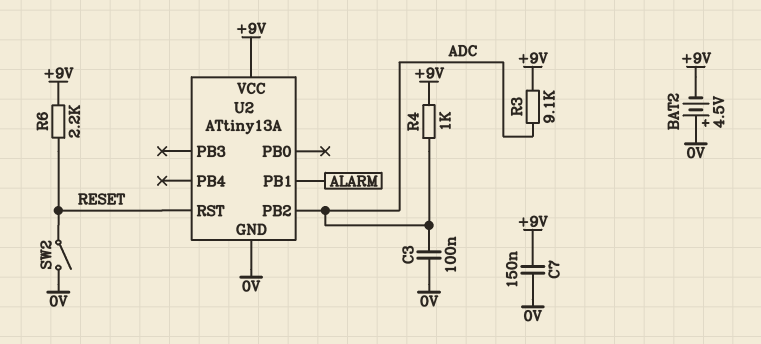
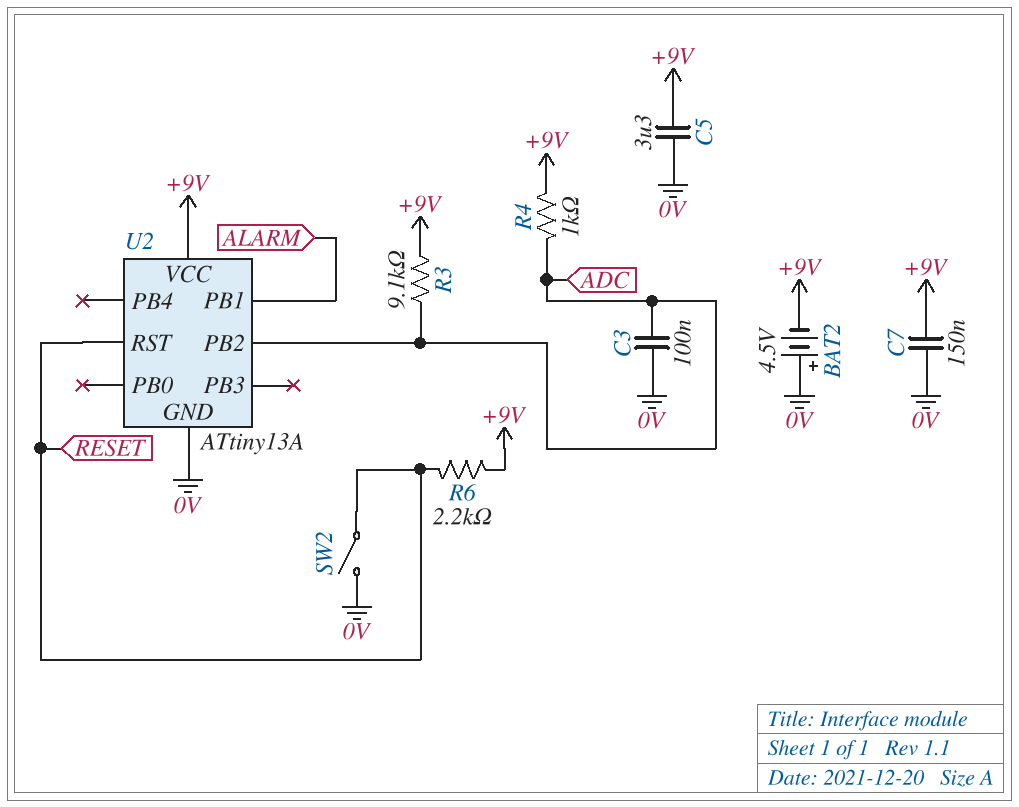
C5: none -> 3.3uF (+9V, 0V)

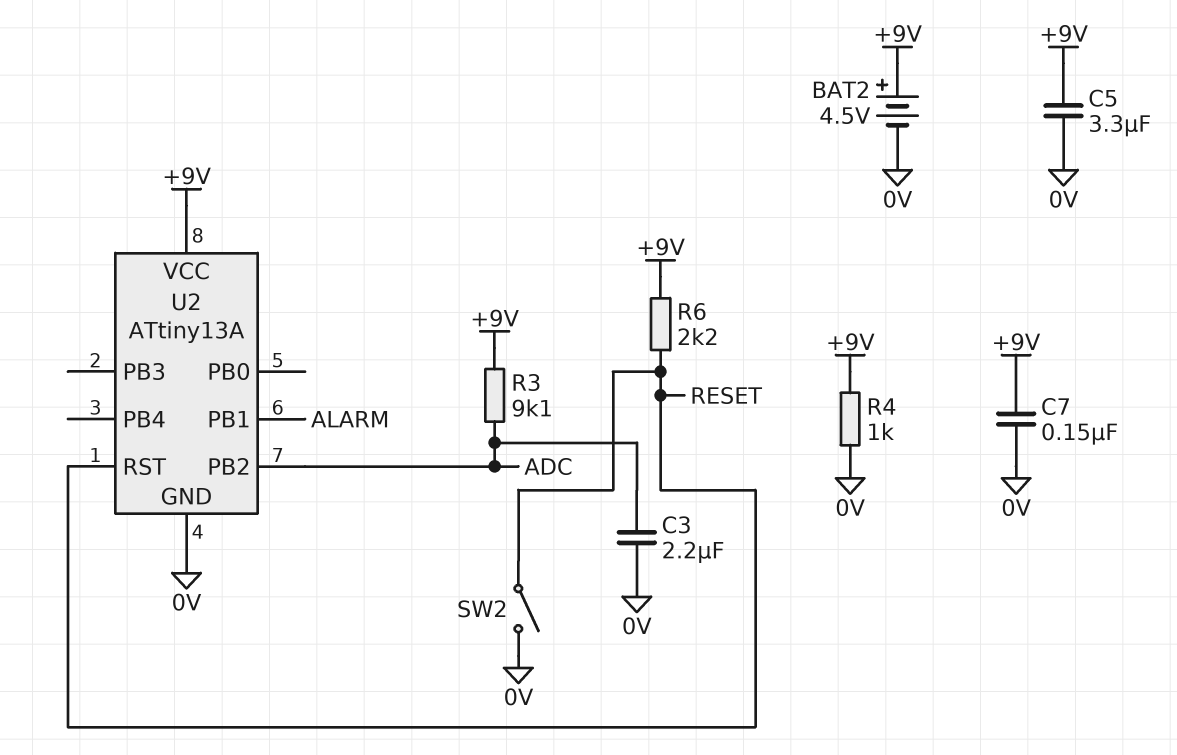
BAT2: 4.5V (plus 0V, minus +9V) -> 4.5V (plus +9V, minus 0V)
C3: 100nF (0V, ADC) -> 2.2uF (0V, ADC)
R4: 1k (+9V, ADC) -> 1k (+9V, 0V)

